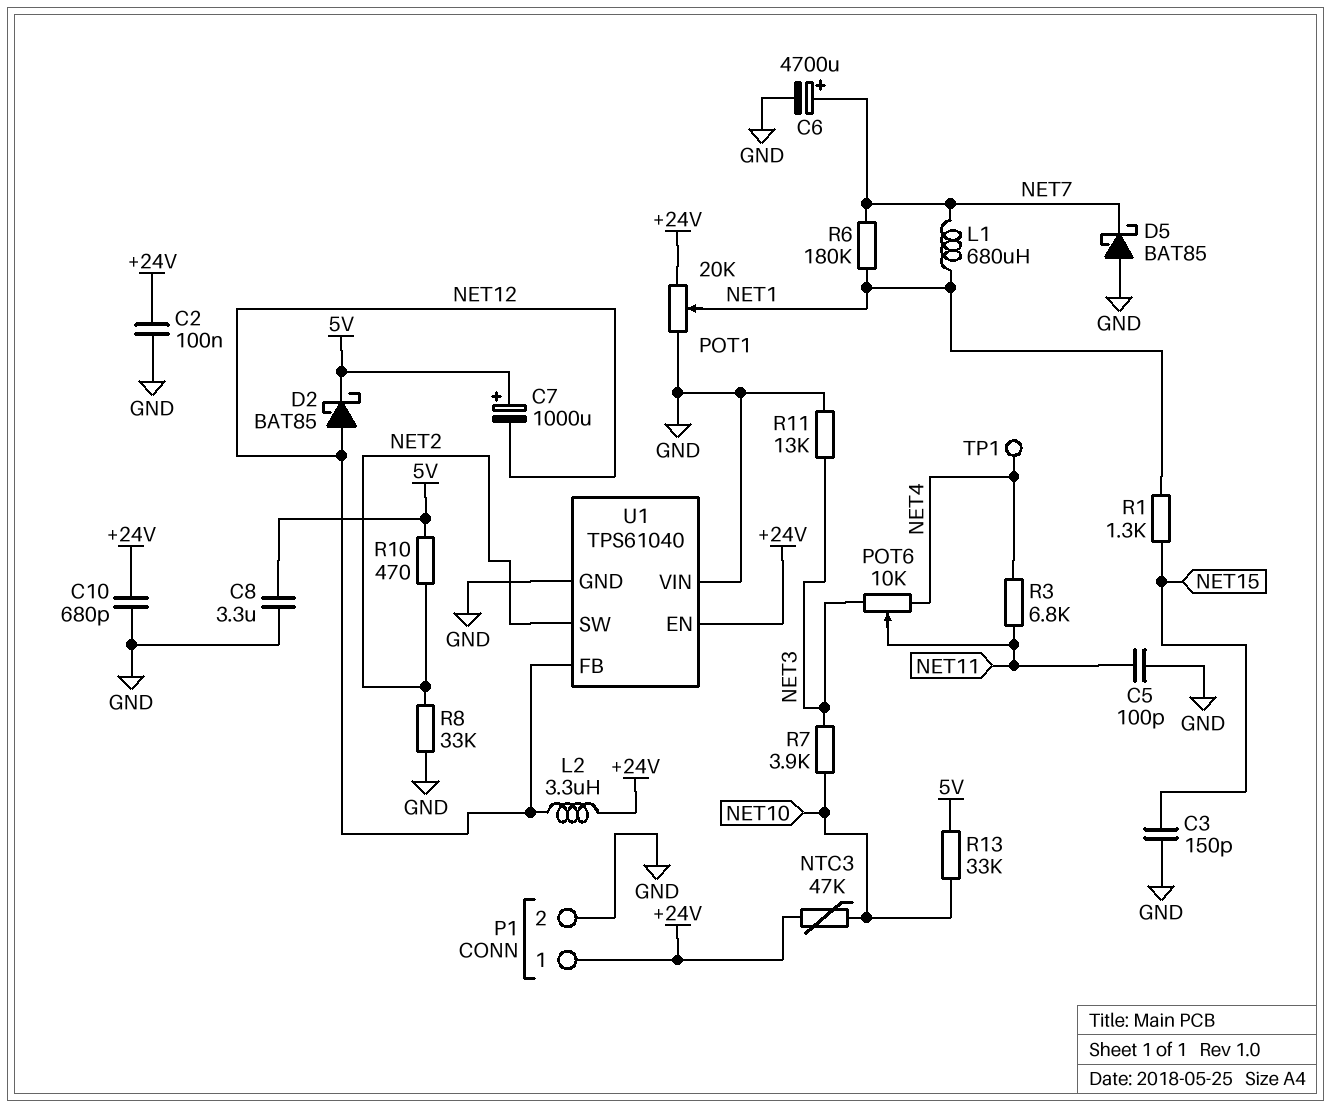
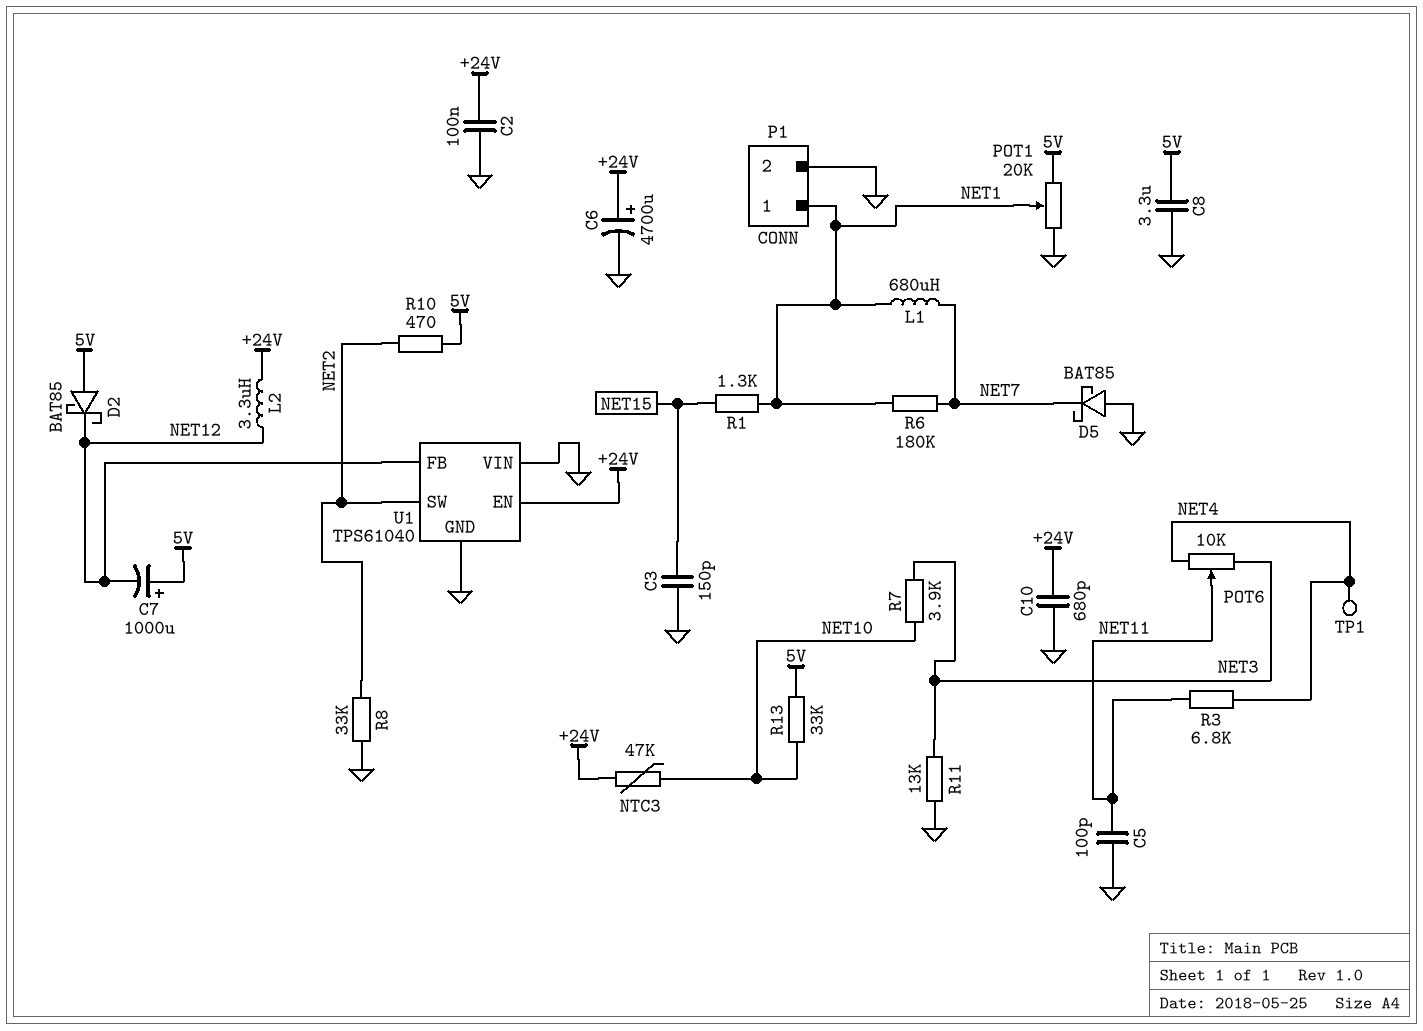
C6: 4700uF (plus NET7, minus GND) -> 4700uF (plus +24V, minus GND)
D2: schottky BAT85 (A NET12, K 5V) -> schottky BAT85 (A 5V, K NET12)
P1 pin 1: +24V -> NET1
POT1: 20k (+24V, GND, wiper NET1) -> 20k (5V, GND, wiper NET1)

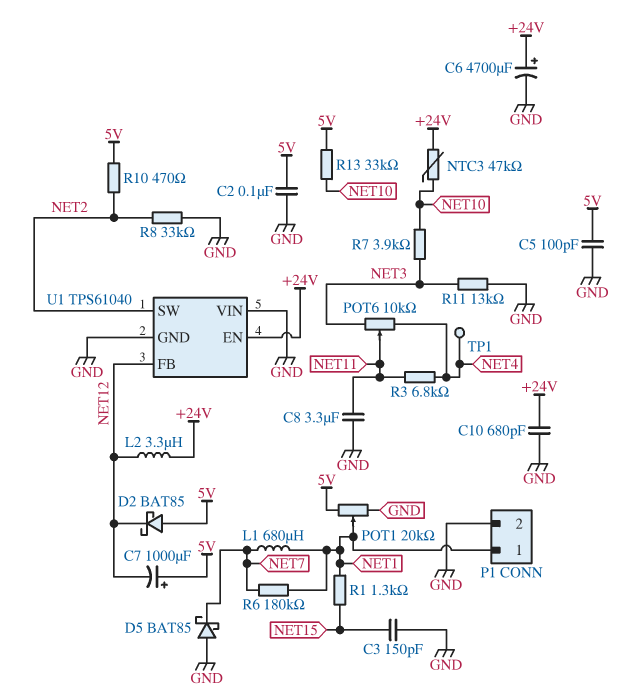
C2: 100nF (+24V, GND) -> 100nF (5V, GND)
C5: 100pF (GND, NET11) -> 100pF (5V, GND)
C8: 3.3uF (5V, GND) -> 3.3uF (GND, NET11)

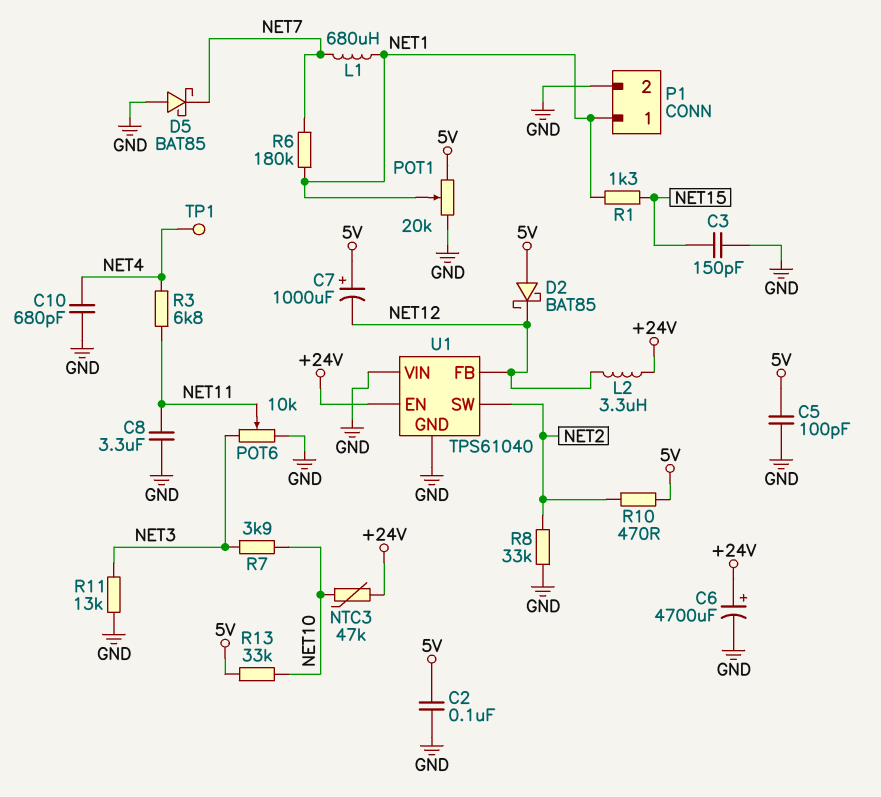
C10: 680pF (+24V, GND) -> 680pF (GND, NET4)
POT6: 10k (NET3, NET4, wiper NET11) -> 10k (GND, NET3, wiper NET11)

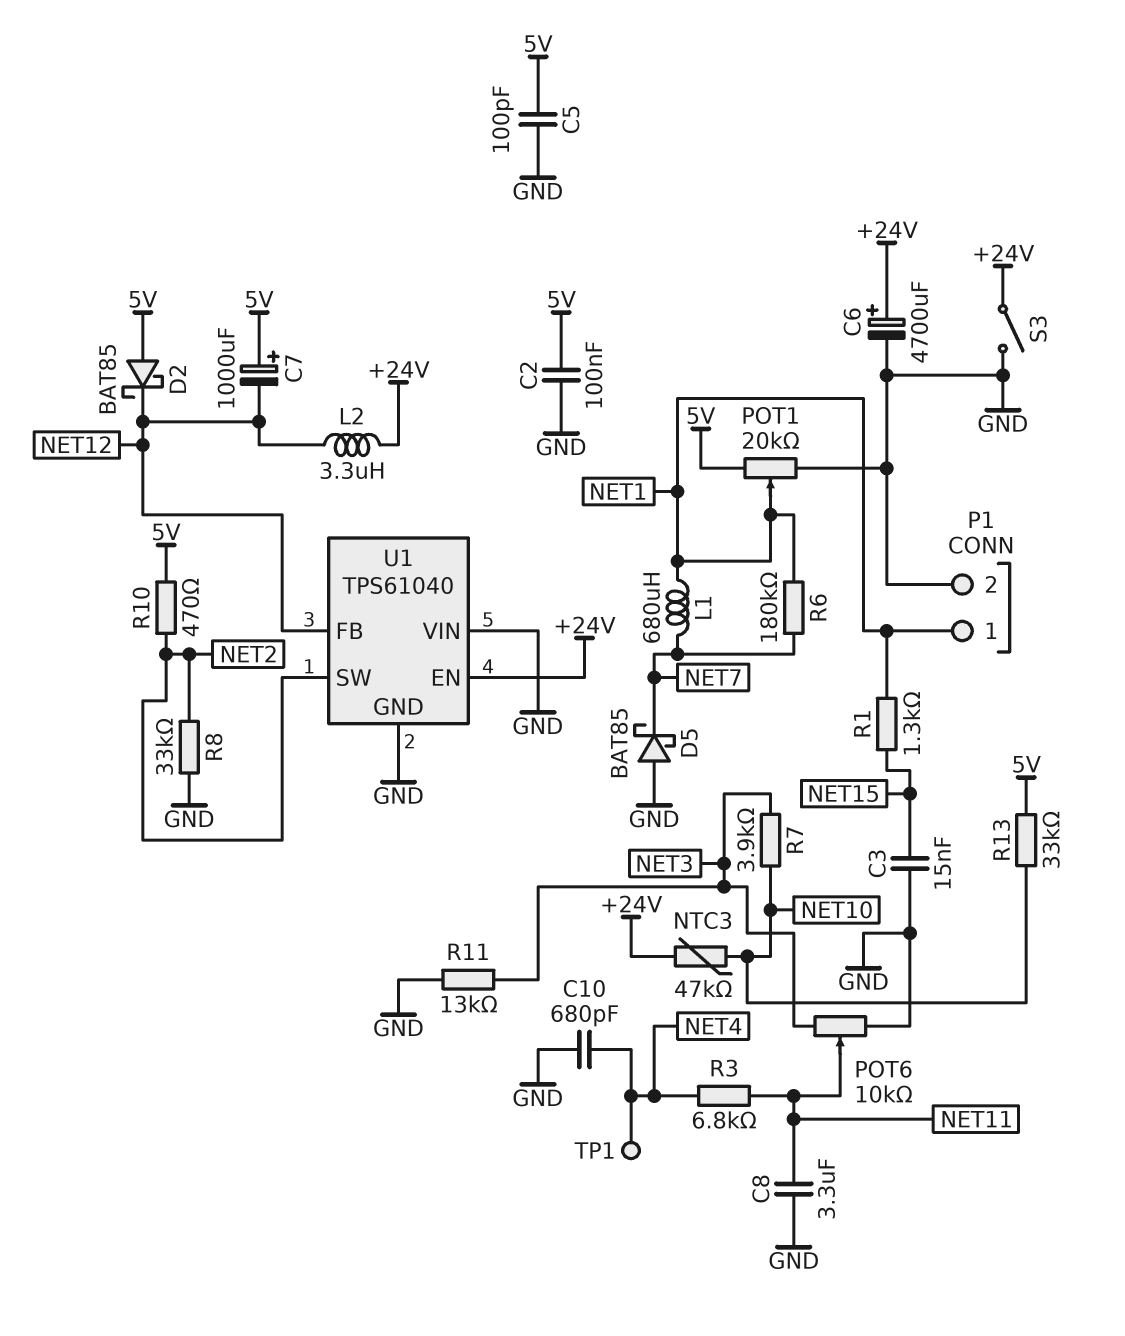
C3: 150pF (GND, NET15) -> 15nF (GND, NET15)
S3: none -> switch (+24V, GND)

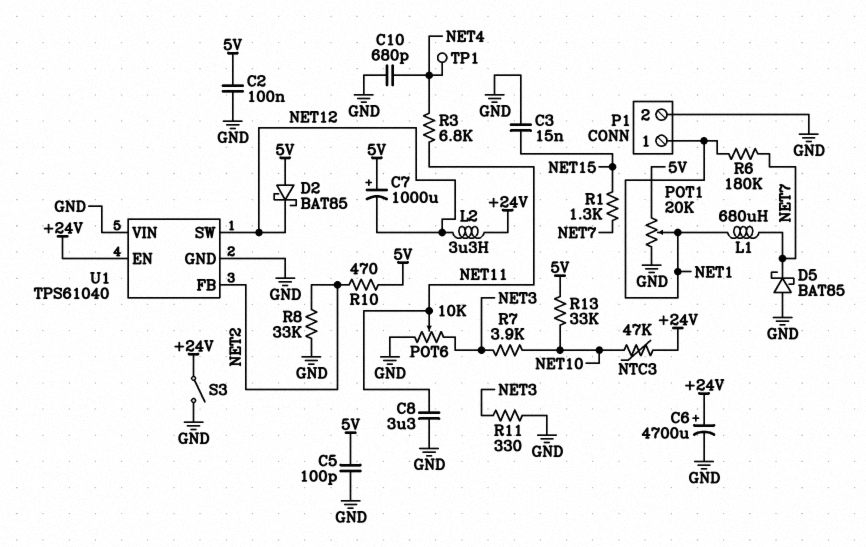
R1: 1.3k (NET1, NET15) -> 1.3k (NET7, NET15)
R11: 13k (GND, NET3) -> 330 (GND, NET3)
U1 pin FB: NET12 -> NET2
U1 pin SW: NET2 -> NET12

